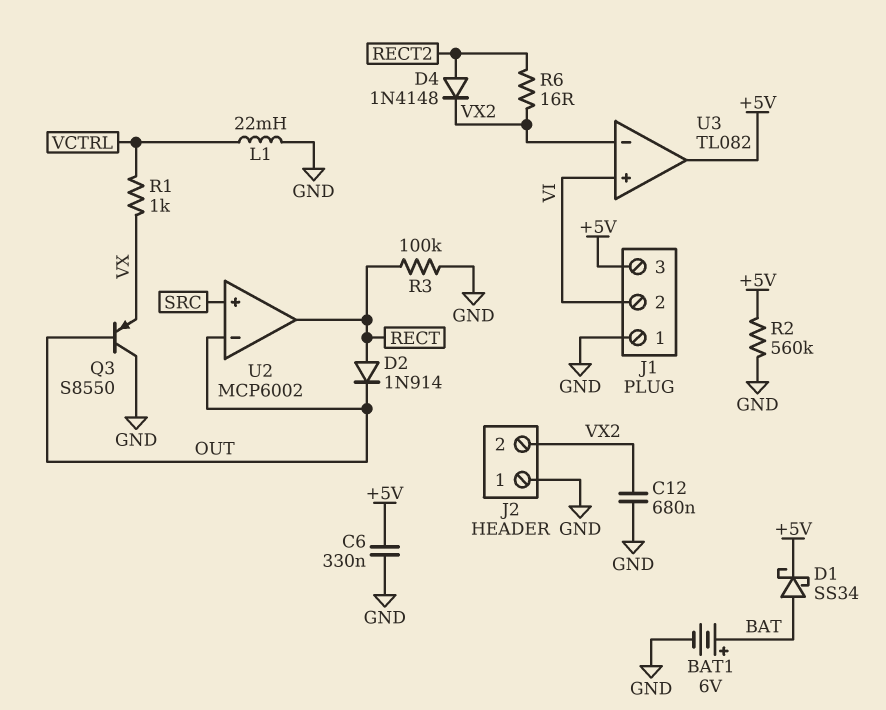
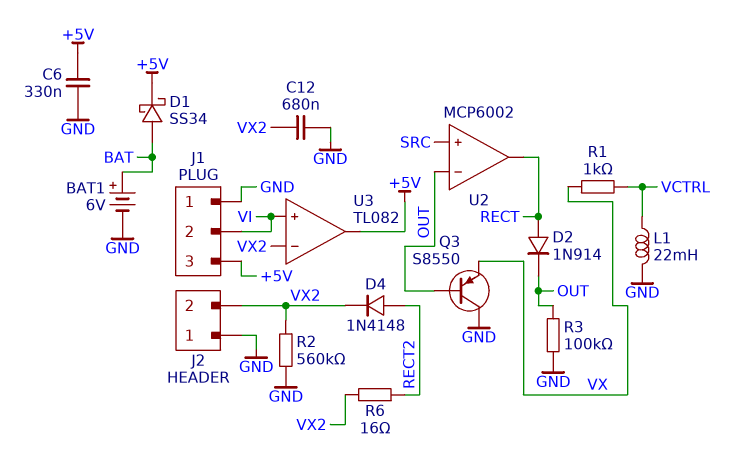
R2: 560k (+5V, GND) -> 560k (GND, VX2)
R3: 100k (GND, RECT) -> 100k (GND, OUT)

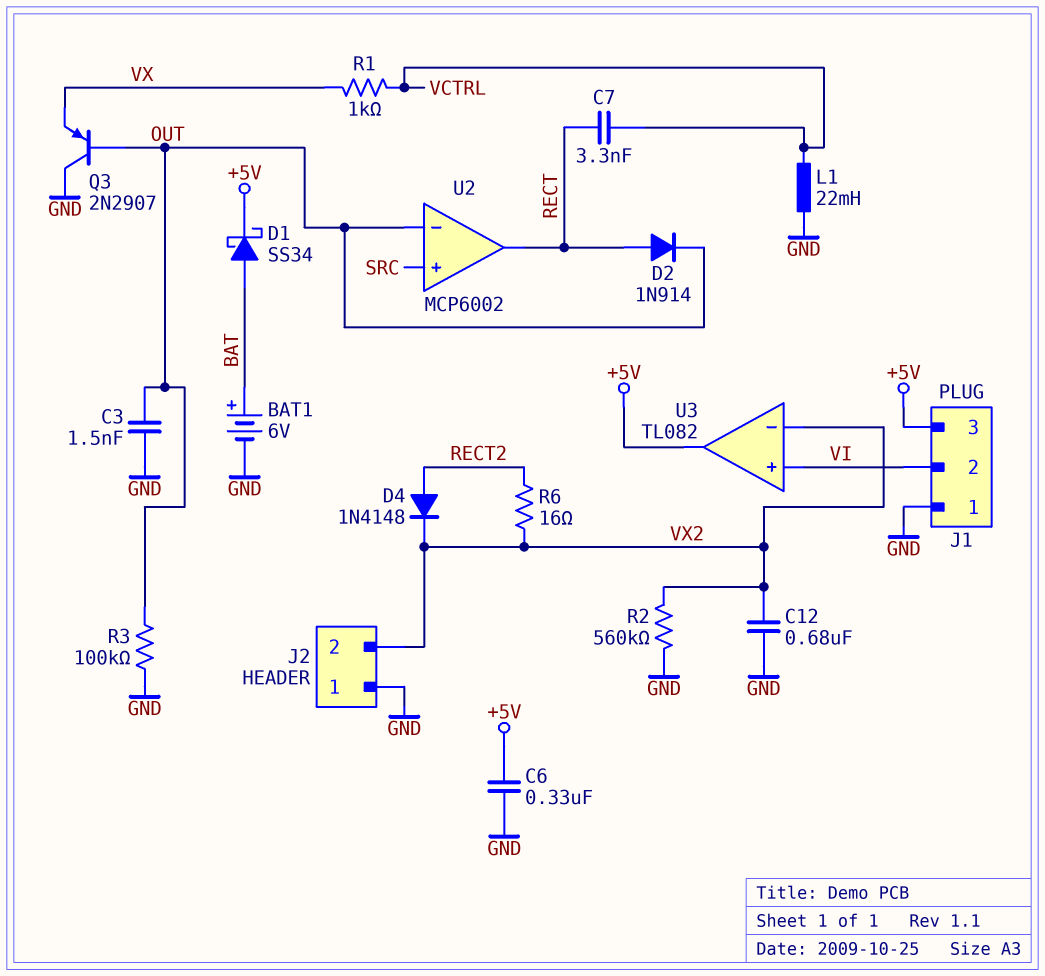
C3: none -> 1.5nF (GND, OUT)
C7: none -> 3.3nF (RECT, VCTRL)
Q3: PNP S8550 (B OUT, C GND, E VX) -> PNP 2N2907 (B OUT, C GND, E VX)

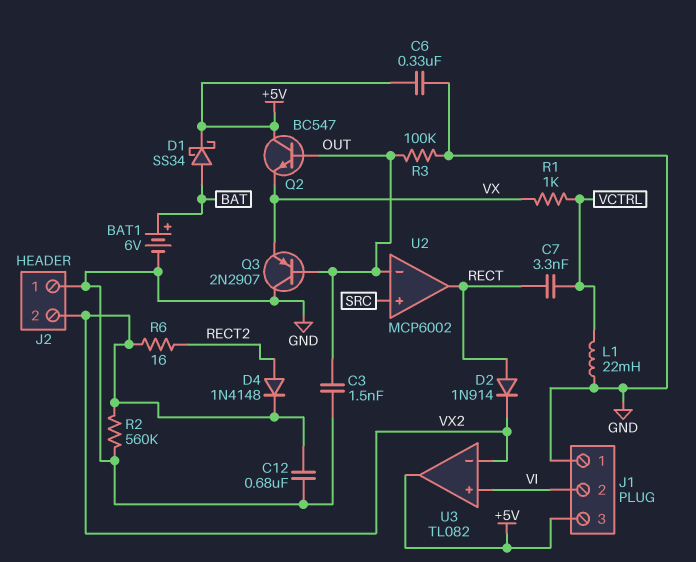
D2: diode 1N914 (A RECT, K OUT) -> diode 1N914 (A RECT, K VX2)
Q2: none -> NPN BC547 (B OUT, C +5V, E VX)

